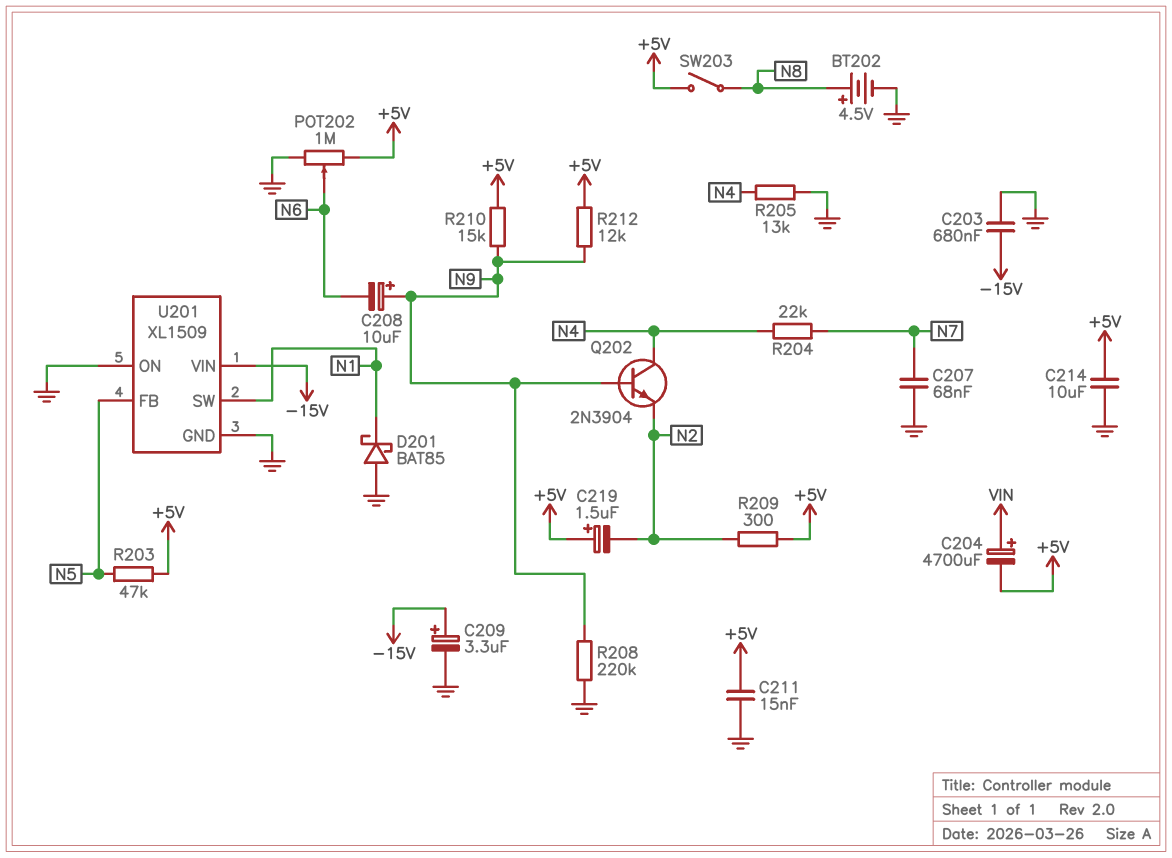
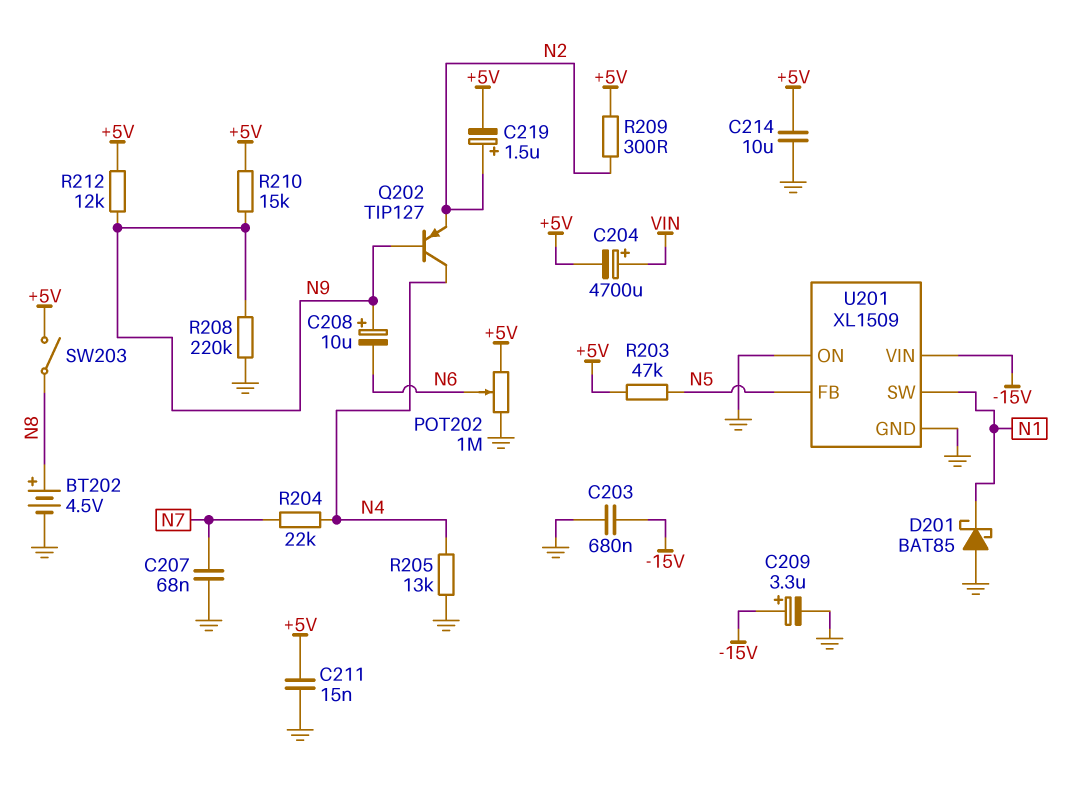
C219: 1.5uF (plus +5V, minus N2) -> 1.5uF (plus N2, minus +5V)
Q202: NPN 2N3904 (B N9, C N4, E N2) -> PNP TIP127 (B N9, C N4, E N2)

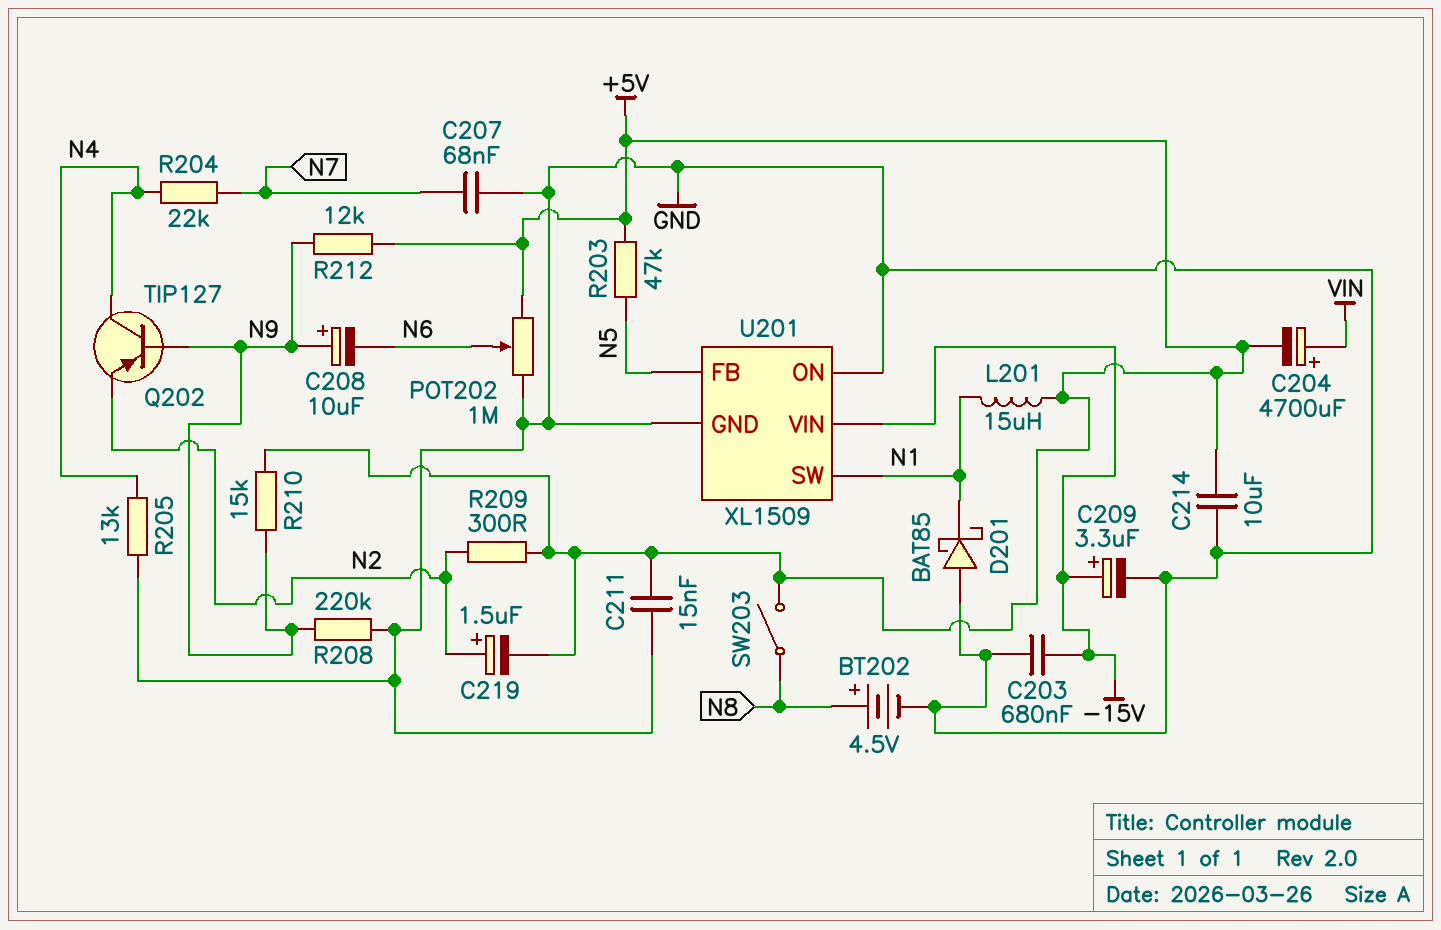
L201: none -> 15uH (+5V, N1)

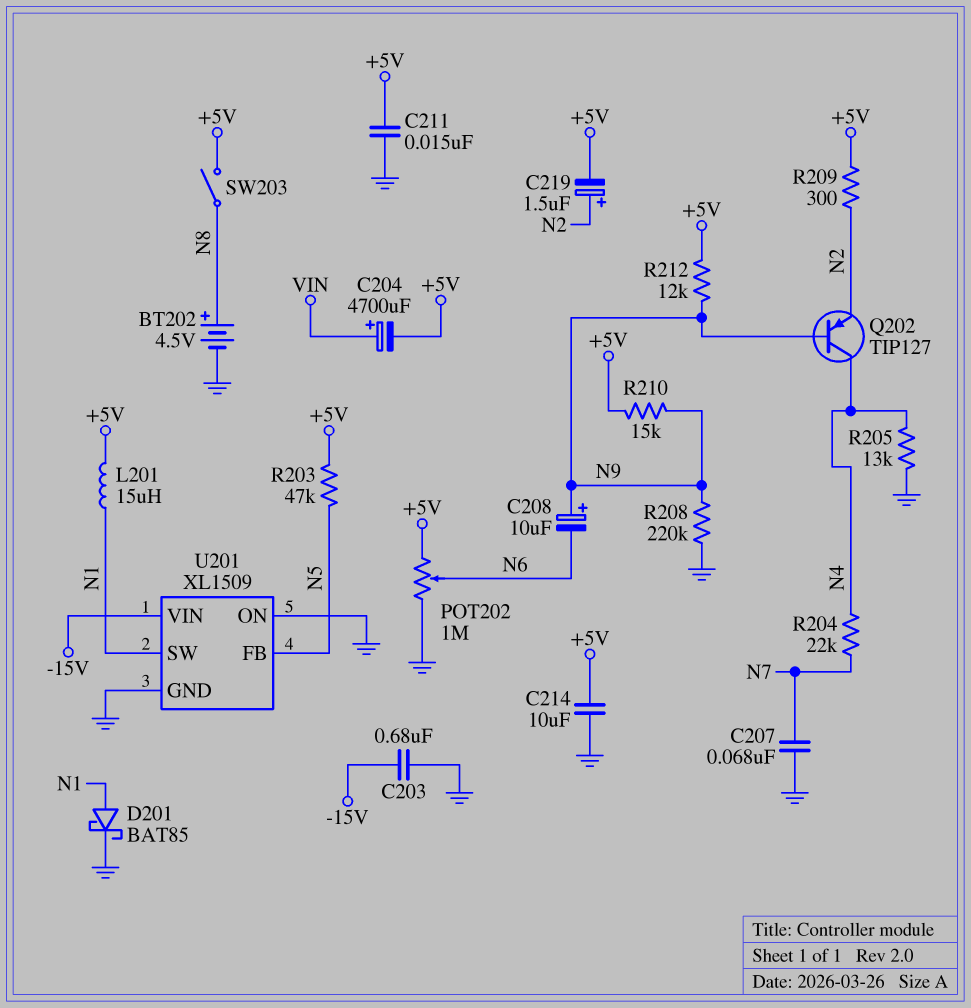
C209: 3.3uF (plus -15V, minus GND) -> none
D201: schottky BAT85 (A GND, K N1) -> schottky BAT85 (A N1, K GND)

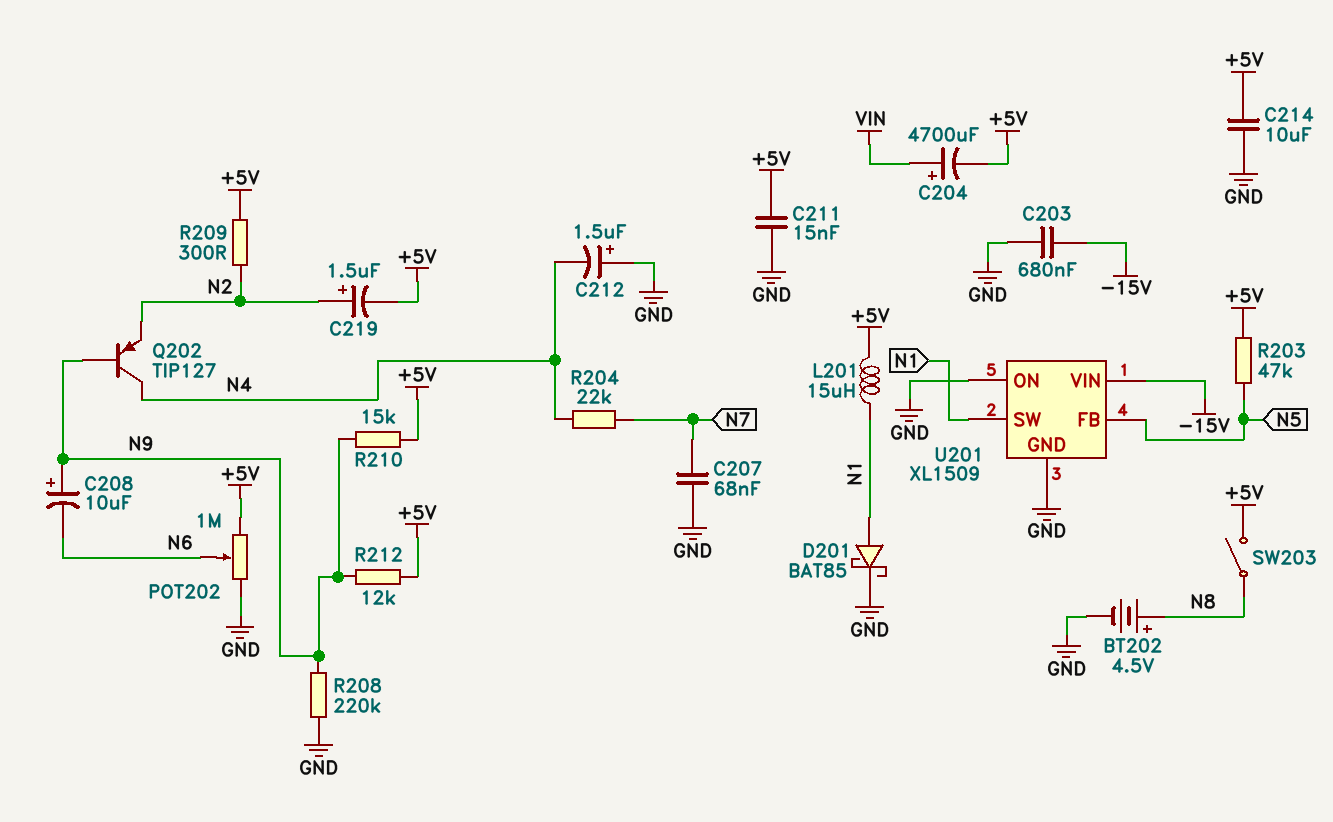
C212: none -> 1.5uF (plus GND, minus N4)
R205: 13k (GND, N4) -> none

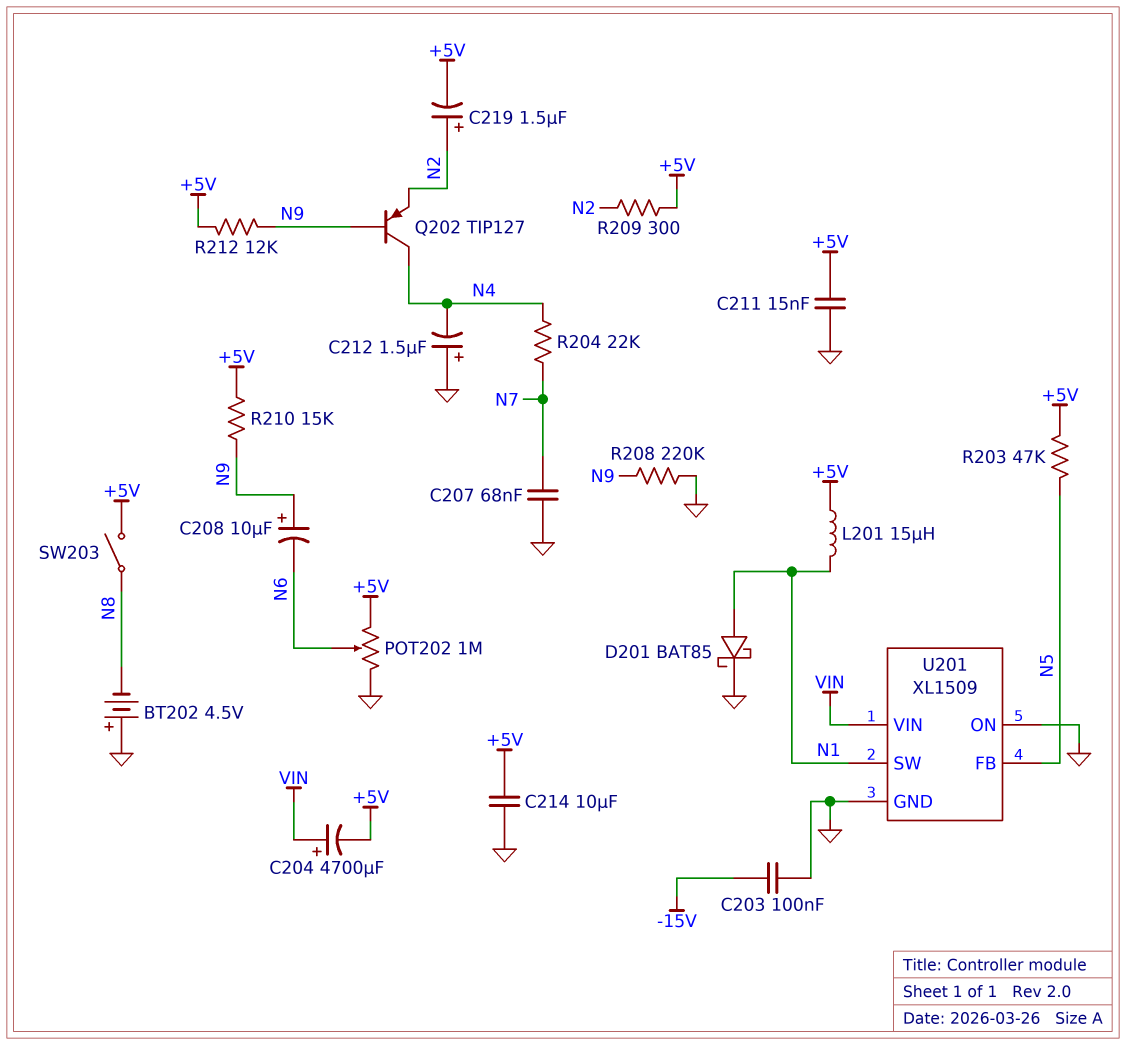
BT202: 4.5V (plus N8, minus GND) -> 4.5V (plus GND, minus N8)
C203: 680nF (-15V, GND) -> 100nF (-15V, GND)
U201 pin VIN: -15V -> VIN

